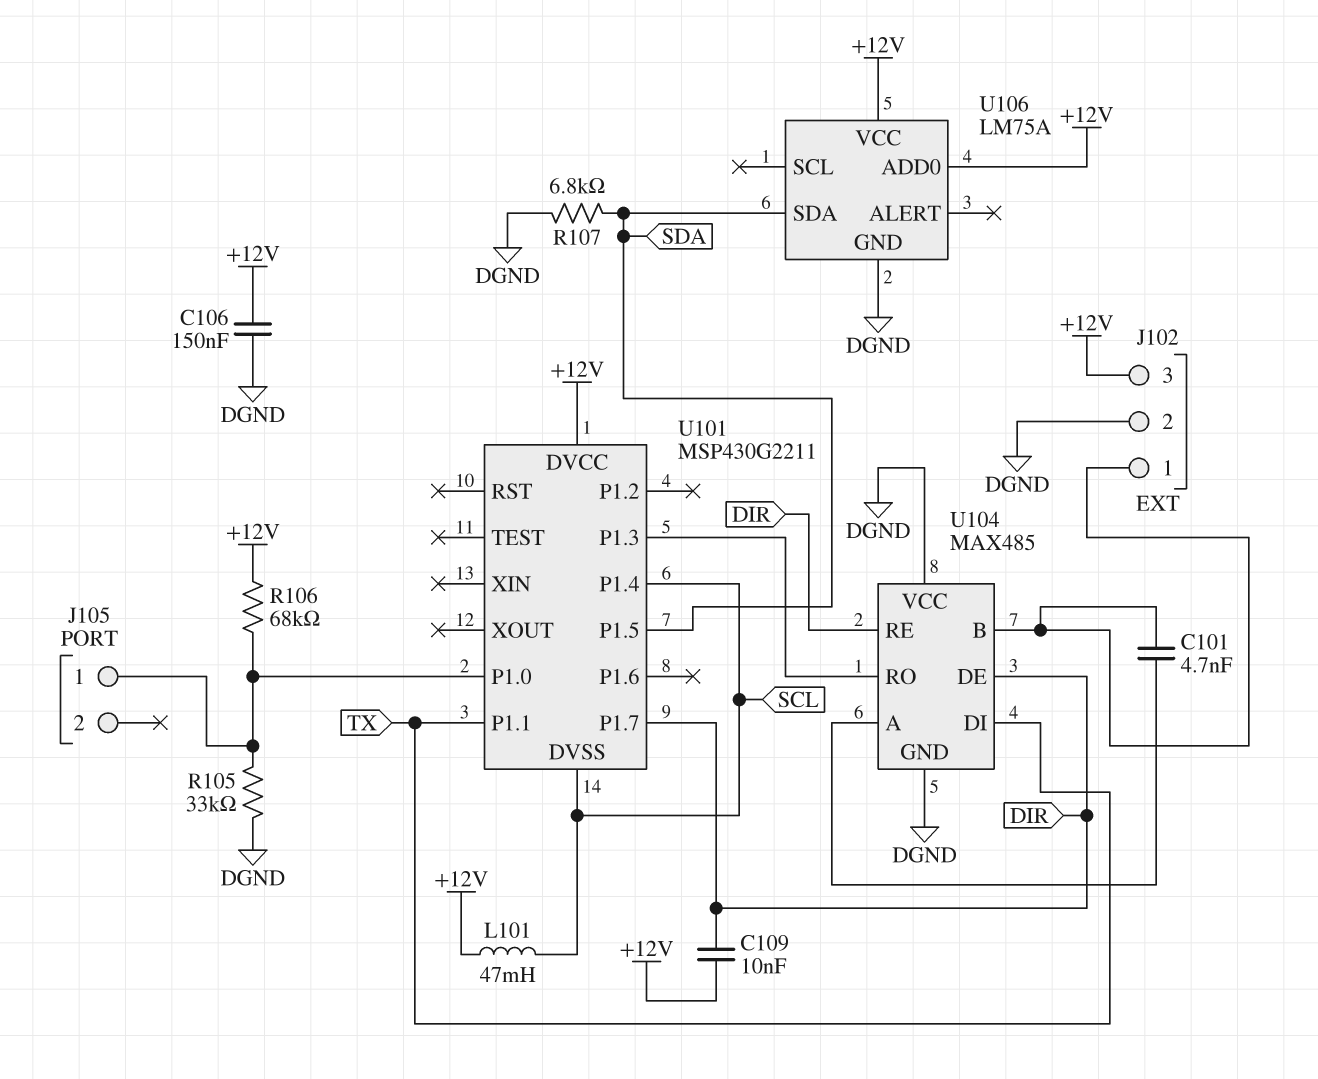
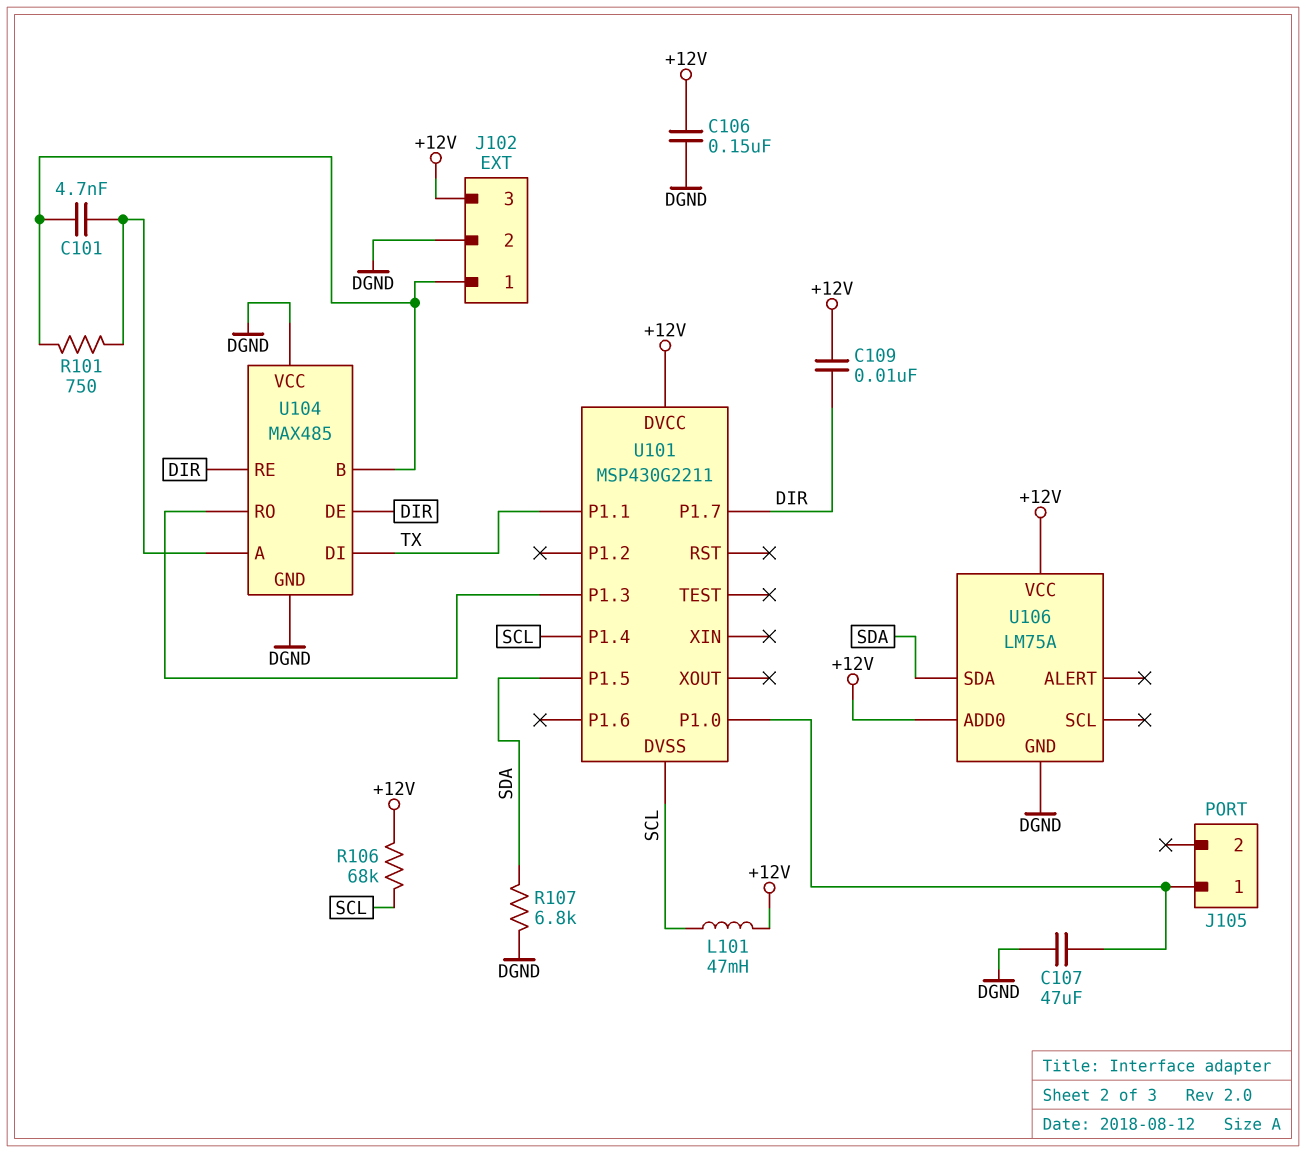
C107: none -> 47uF (DGND, J105/1)
R101: none -> 750 (J102/1, U104/A)
R105: 33k (DGND, J105/1) -> none
R106: 68k (+12V, J105/1) -> 68k (+12V, SCL)

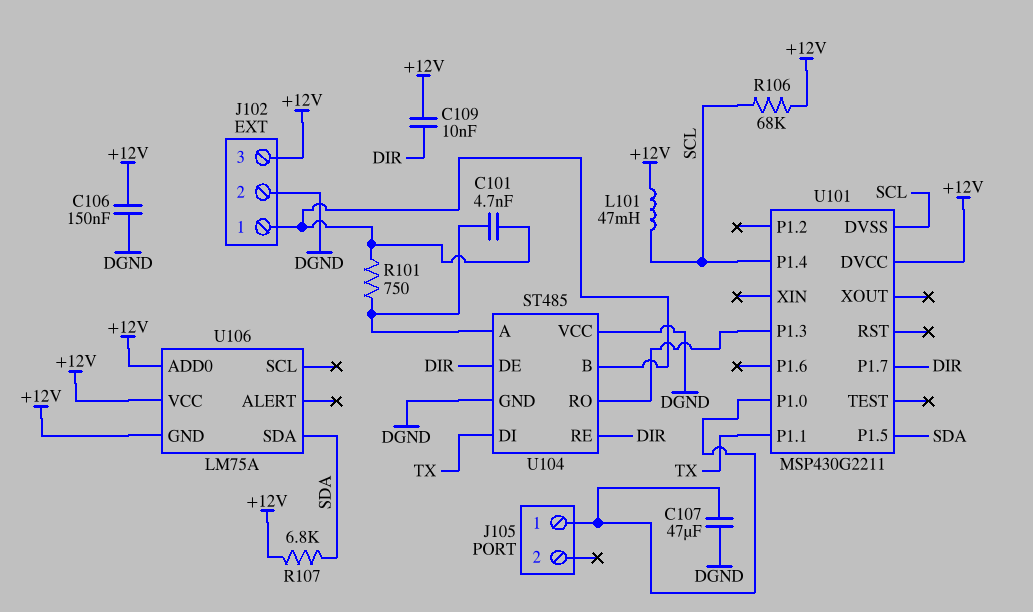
R107: 6.8k (DGND, SDA) -> 6.8k (+12V, SDA)
U104: MAX485 -> ST485
U106 pin GND: DGND -> +12V

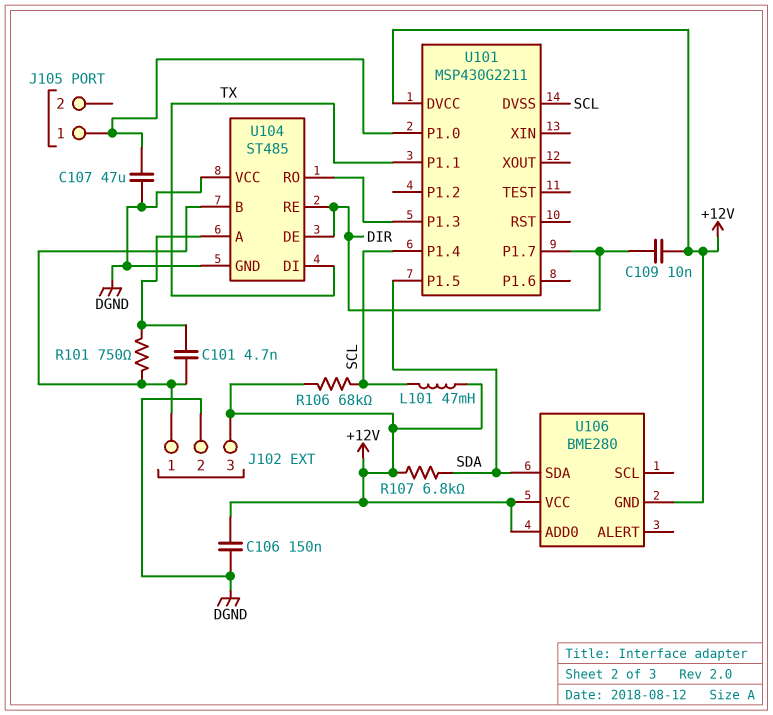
U106: LM75A -> BME280

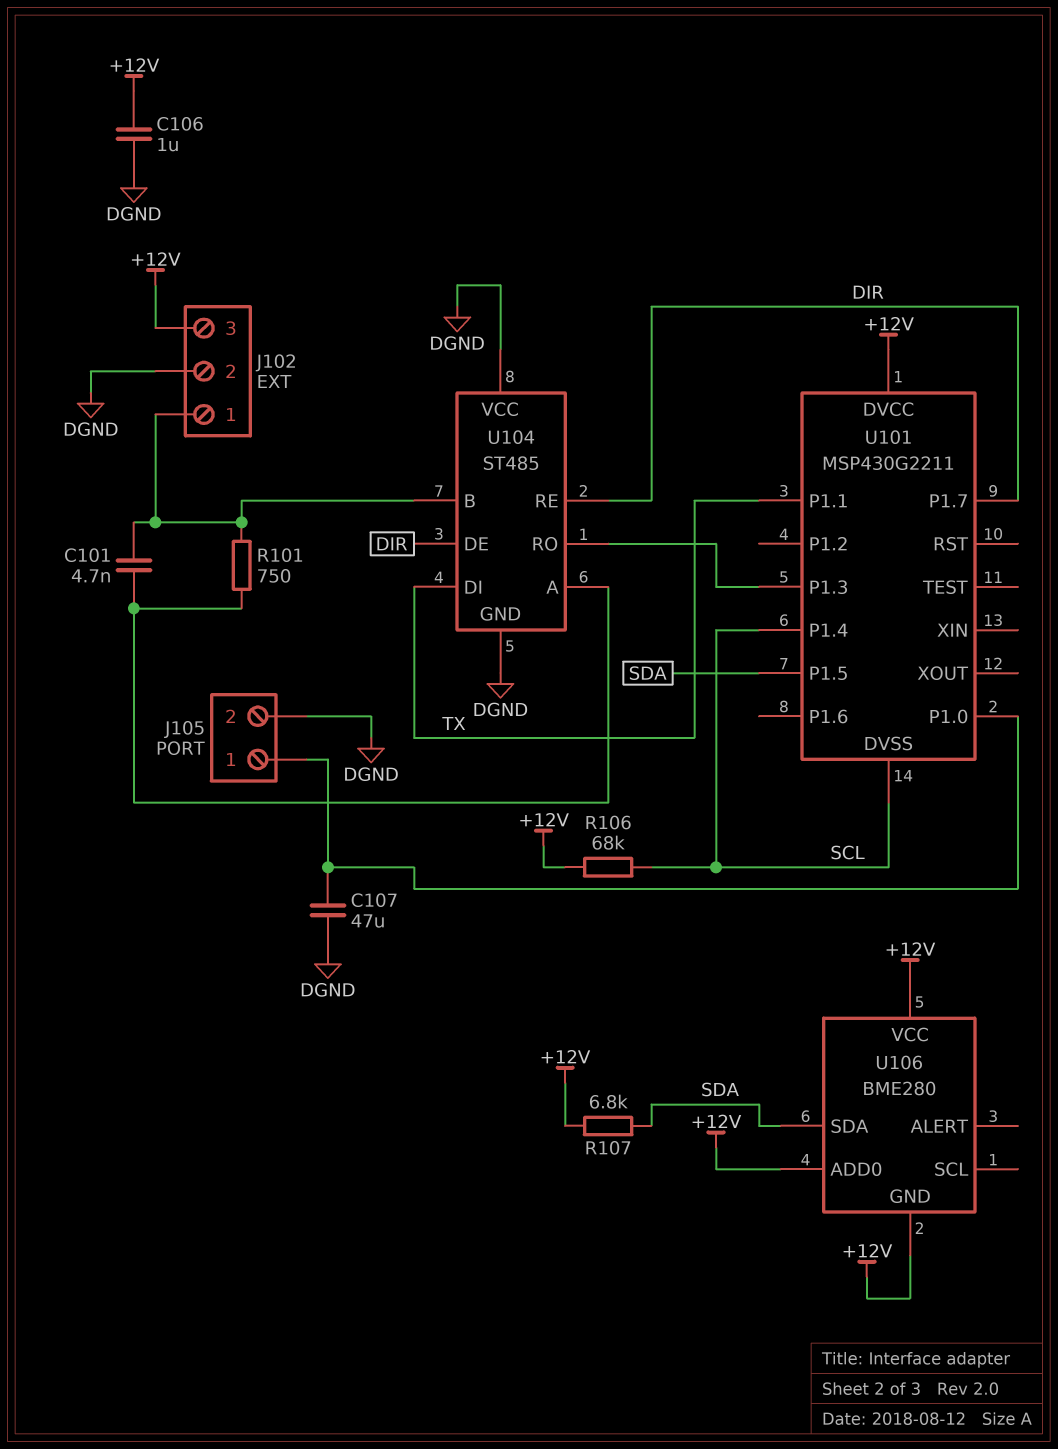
C106: 150nF (+12V, DGND) -> 1uF (+12V, DGND)
C109: 10nF (+12V, DIR) -> none
J105 pin 2: none -> DGND
L101: 47mH (+12V, SCL) -> none

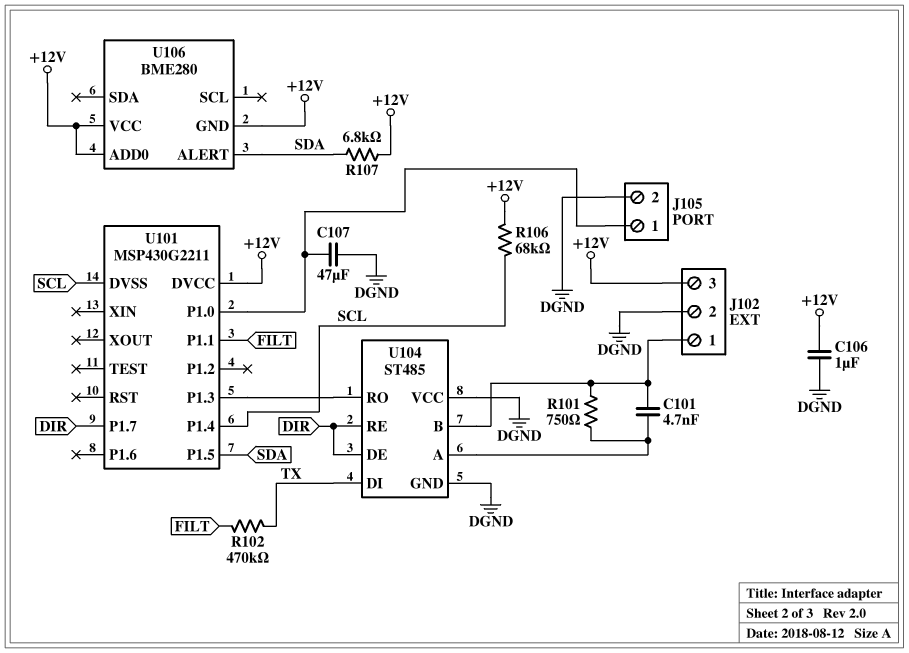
R102: none -> 470k (FILT, TX)
U101 pin P1.1: TX -> FILT
U106 pin ALERT: none -> SDA
U106 pin SDA: SDA -> none

